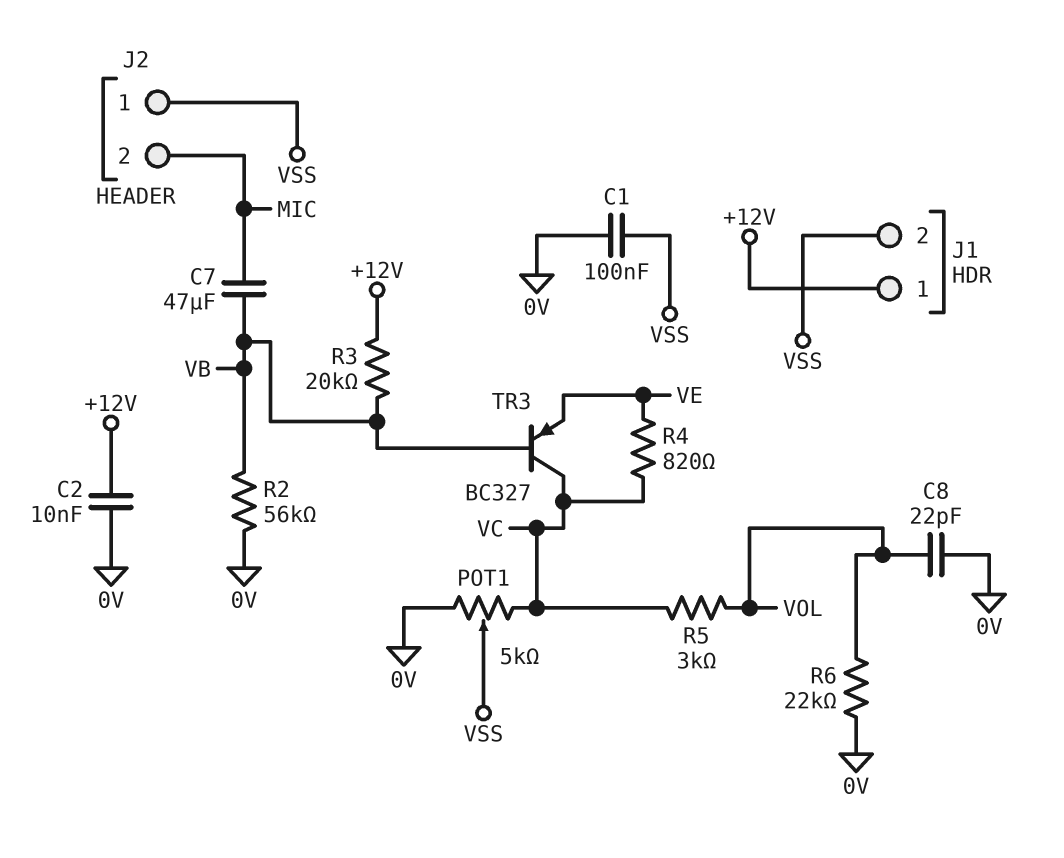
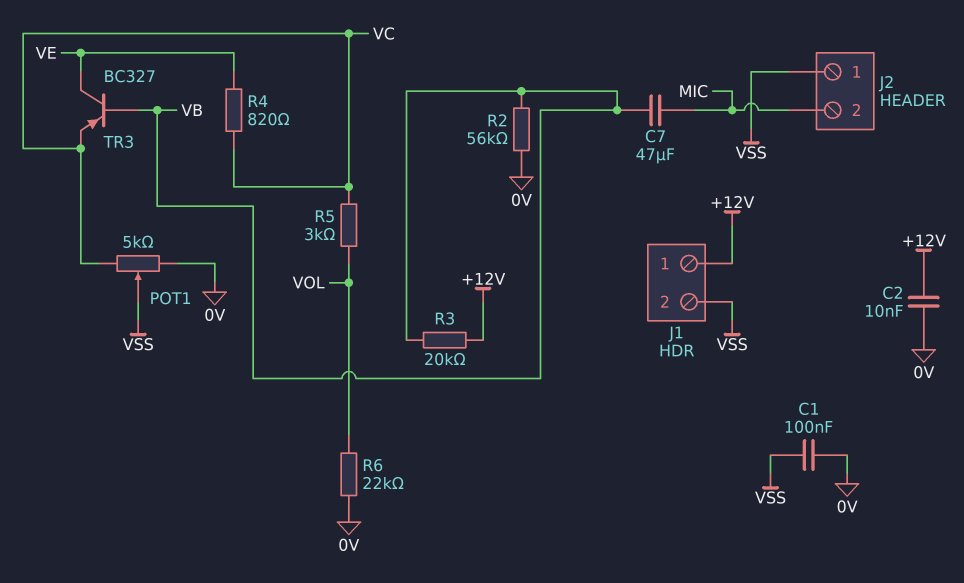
C8: 22pF (0V, VOL) -> none
TR3: PNP BC327 (B VB, C VC, E VE) -> PNP BC327 (B VB, C VE, E VC)

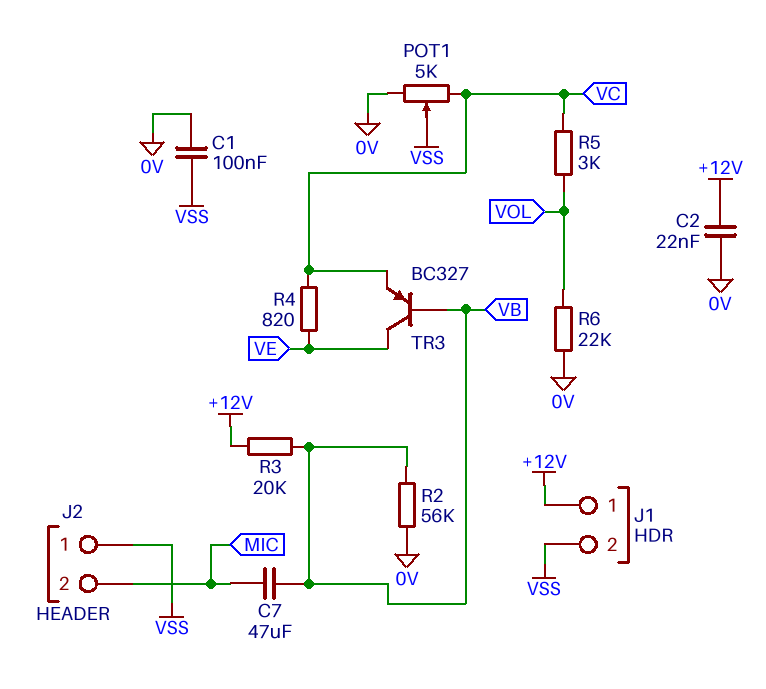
C2: 10nF (+12V, 0V) -> 22nF (+12V, 0V)

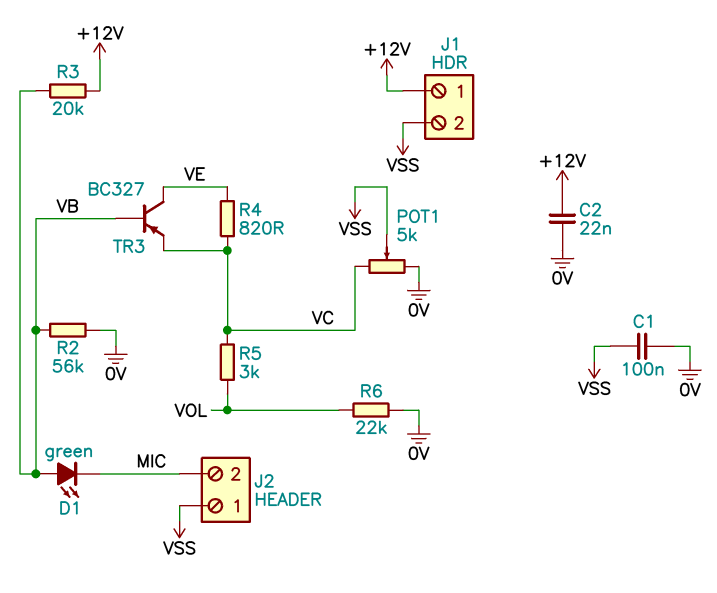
C7: 47uF (MIC, VB) -> none
D1: none -> LED green (A VB, K MIC)

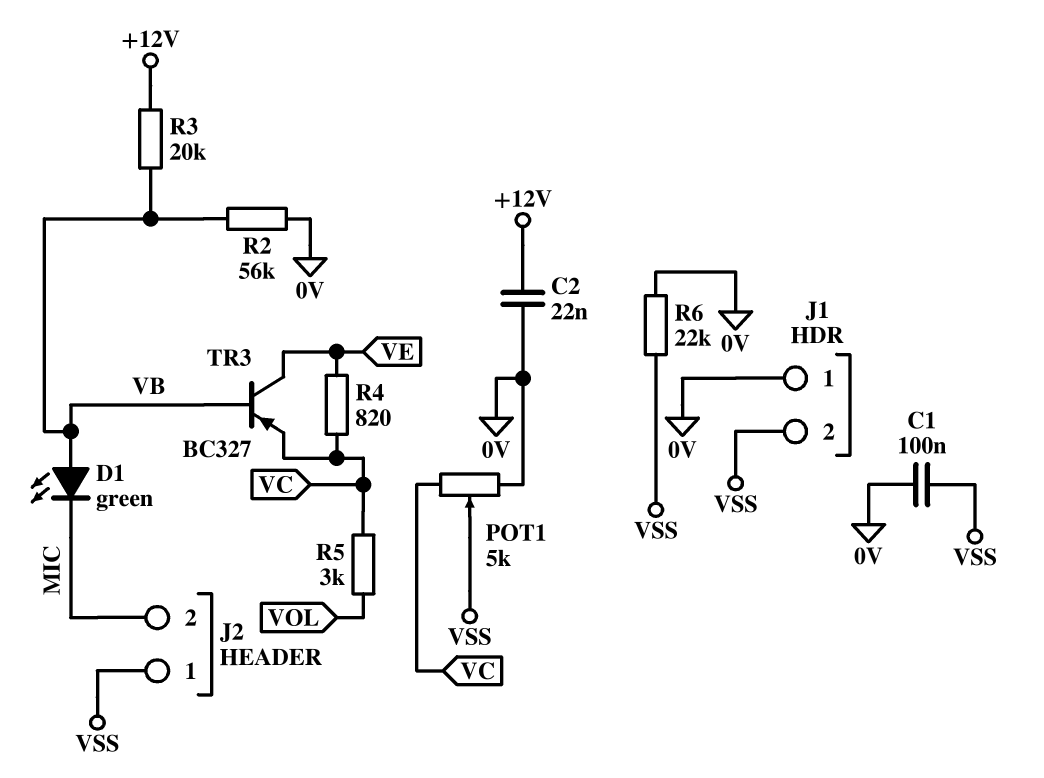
J1 pin 1: +12V -> 0V
R6: 22k (0V, VOL) -> 22k (0V, VSS)

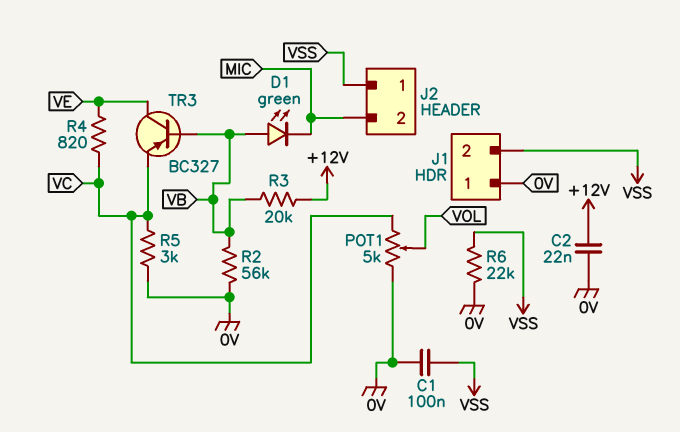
POT1: 5k (0V, VC, wiper VSS) -> 5k (0V, VC, wiper VOL)
R5: 3k (VC, VOL) -> 3k (0V, VC)

